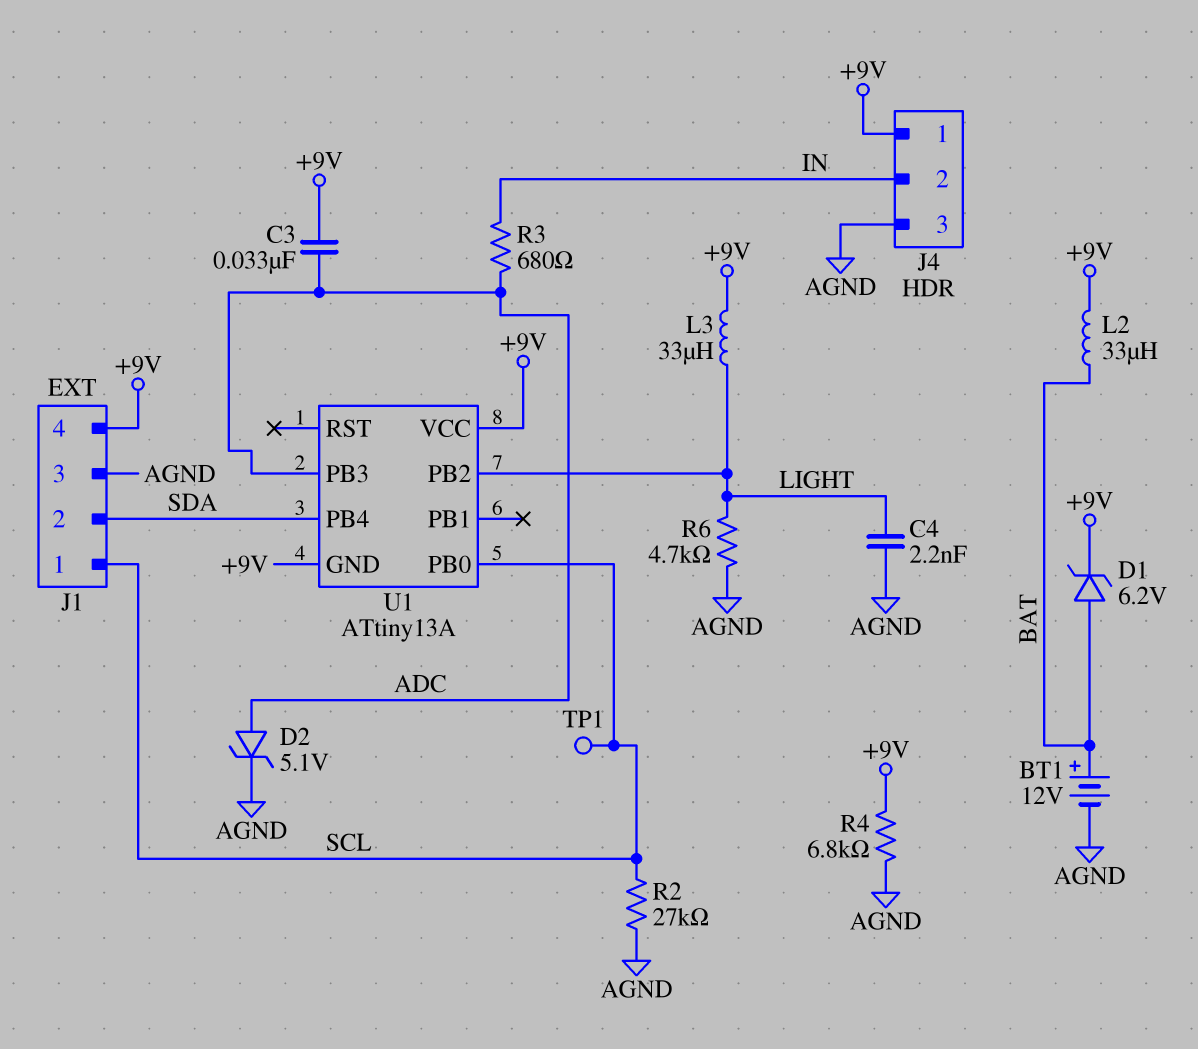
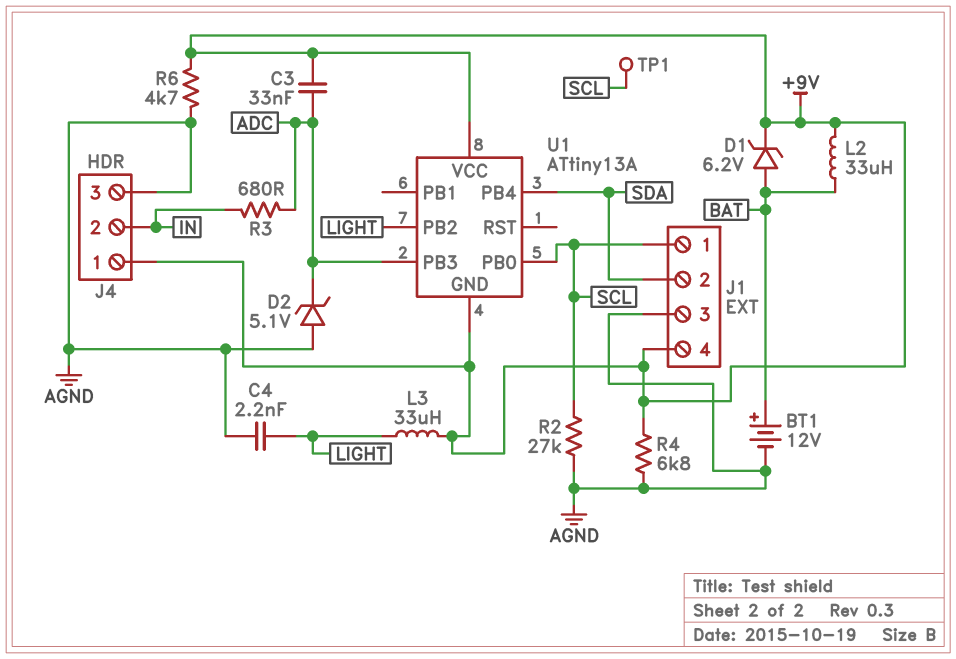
D2: zener 5.1V (A ADC, K AGND) -> zener 5.1V (A AGND, K ADC)
R6: 4.7k (AGND, LIGHT) -> 4.7k (+9V, AGND)

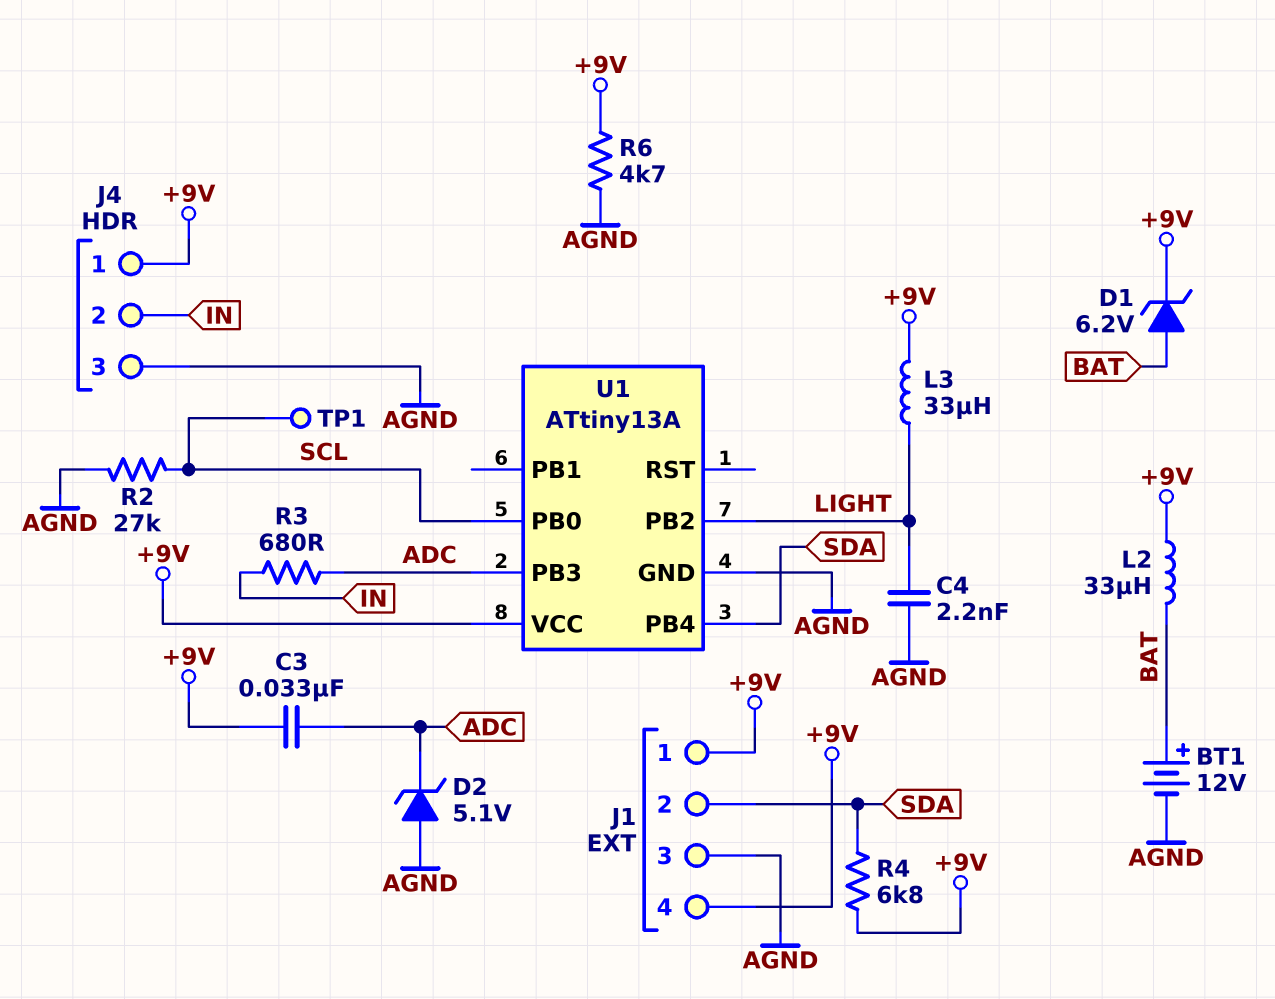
J1 pin 1: SCL -> +9V
R4: 6.8k (+9V, AGND) -> 6.8k (+9V, SDA)
U1 pin GND: +9V -> AGND

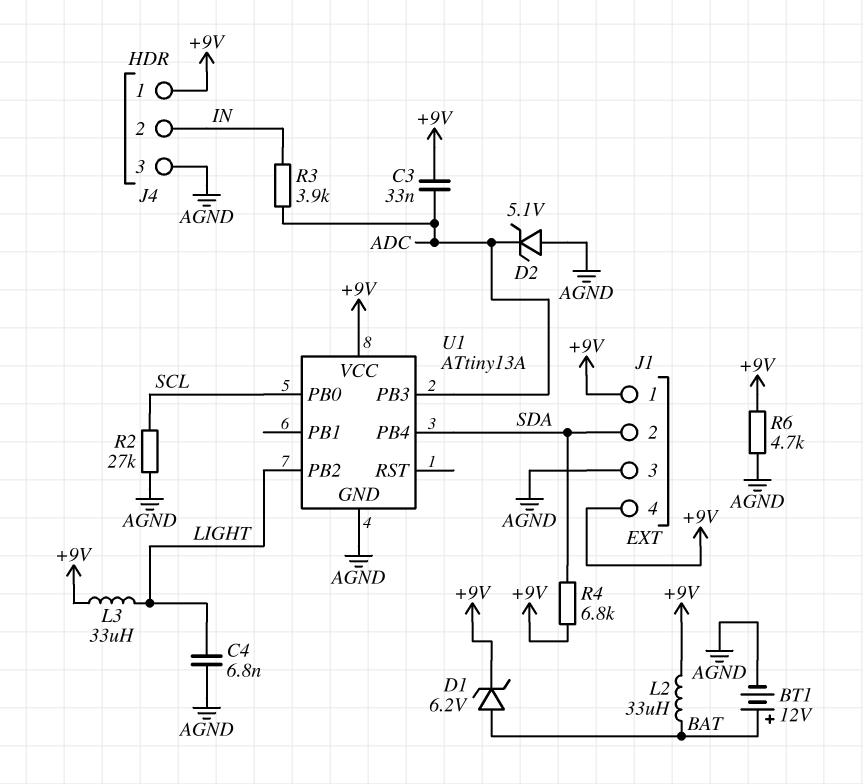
C4: 2.2nF (AGND, LIGHT) -> 6.8nF (AGND, LIGHT)
R3: 680 (ADC, IN) -> 3.9k (ADC, IN)
TP1: test point (SCL) -> none

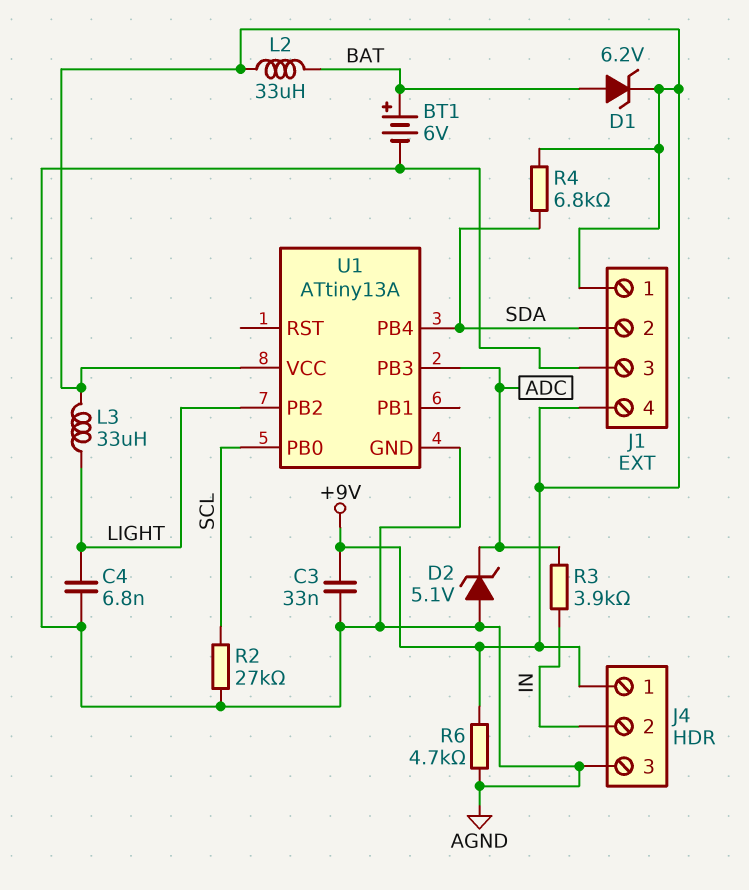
BT1: 12V (plus BAT, minus AGND) -> 6V (plus BAT, minus AGND)
C3: 33nF (+9V, ADC) -> 33nF (+9V, AGND)

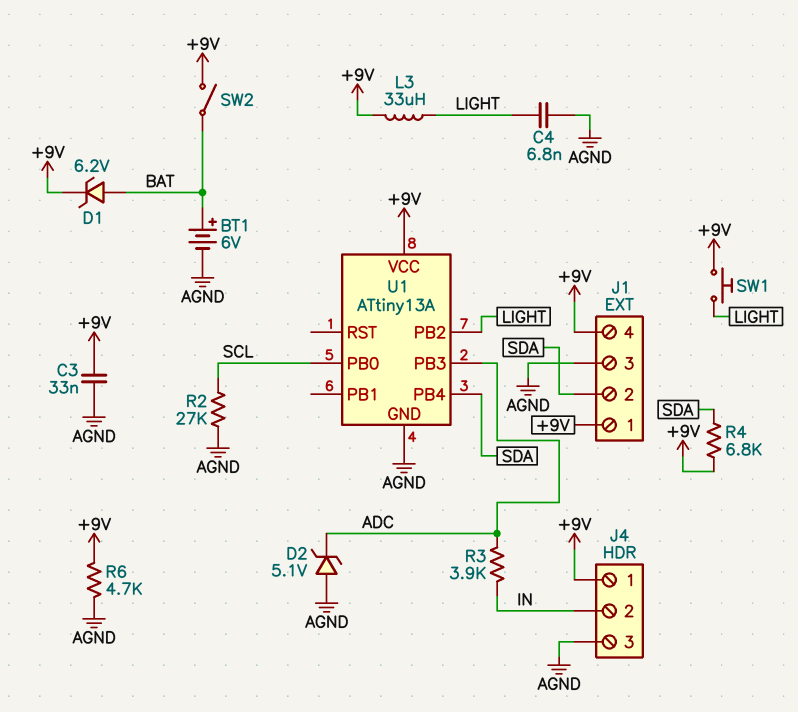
L2: 33uH (+9V, BAT) -> none
SW1: none -> button (+9V, LIGHT)
SW2: none -> switch (+9V, BAT)

